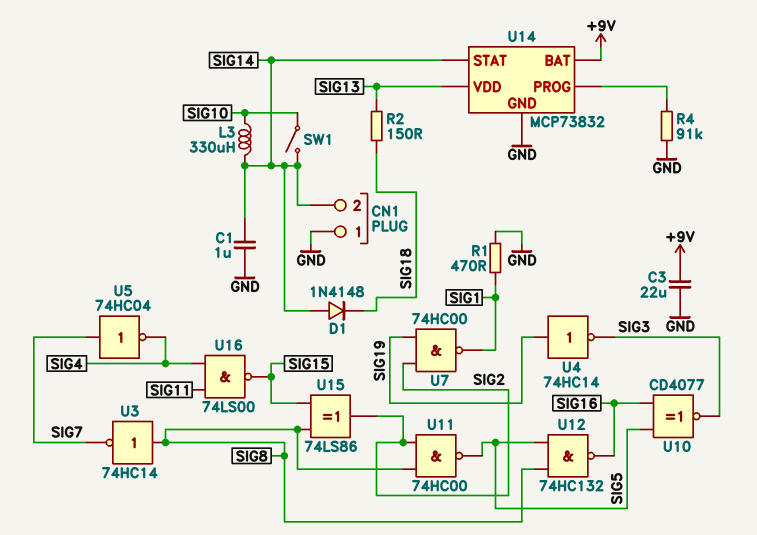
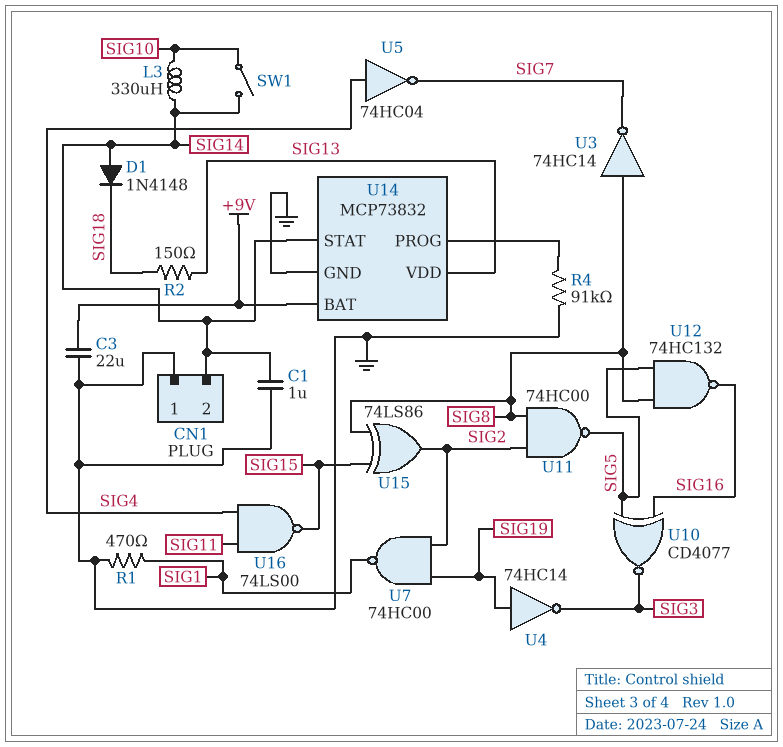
U5: NOT 74HC04 (in SIG7, out SIG4) -> NOT 74HC04 (in SIG4, out SIG7)

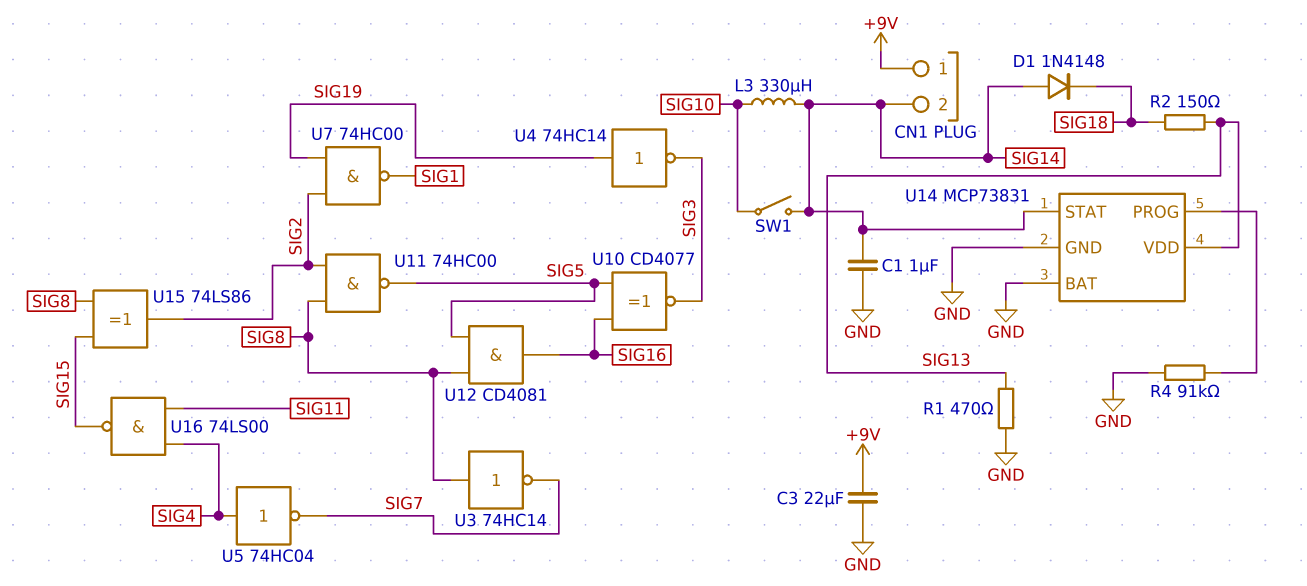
CN1 pin 1: GND -> +9V
R1: 470 (GND, SIG1) -> 470 (GND, SIG13)
U12: NAND 74HC132 (in SIG5, in SIG8, out SIG16) -> AND CD4081 (in SIG5, in SIG8, out SIG16)
U14: MCP73832 -> MCP73831
U14 pin BAT: +9V -> GND

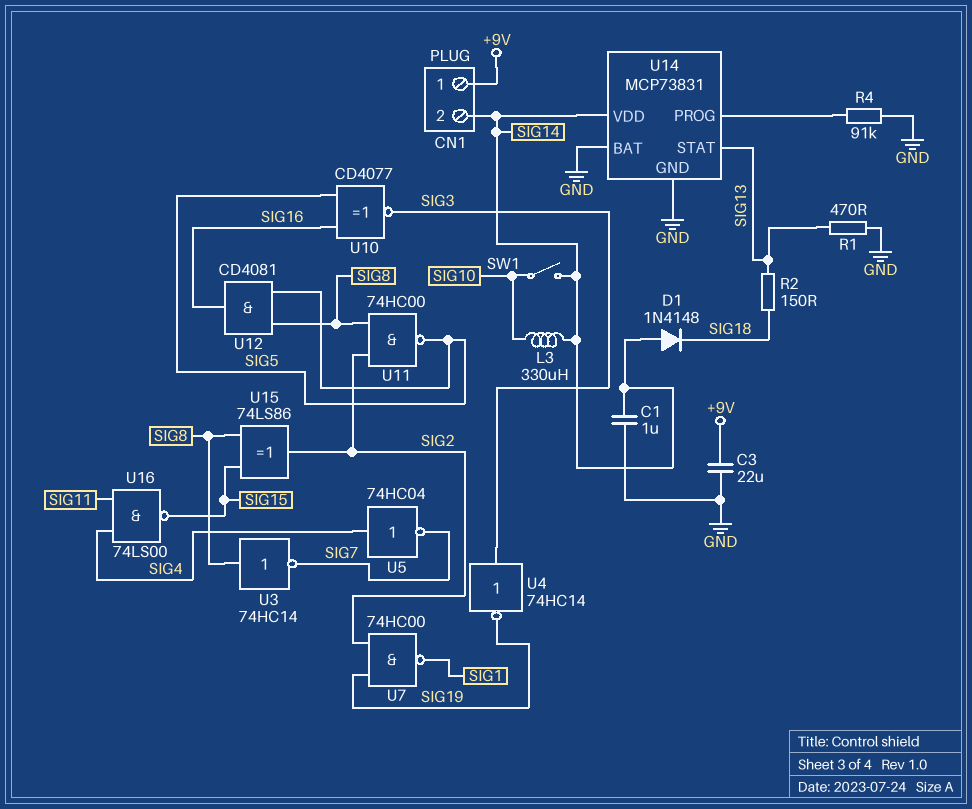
U4: NOT 74HC14 (in SIG19, out SIG3) -> NOT 74HC14 (in SIG3, out SIG19)
U14 pin STAT: SIG14 -> SIG13
U14 pin VDD: SIG13 -> SIG14

